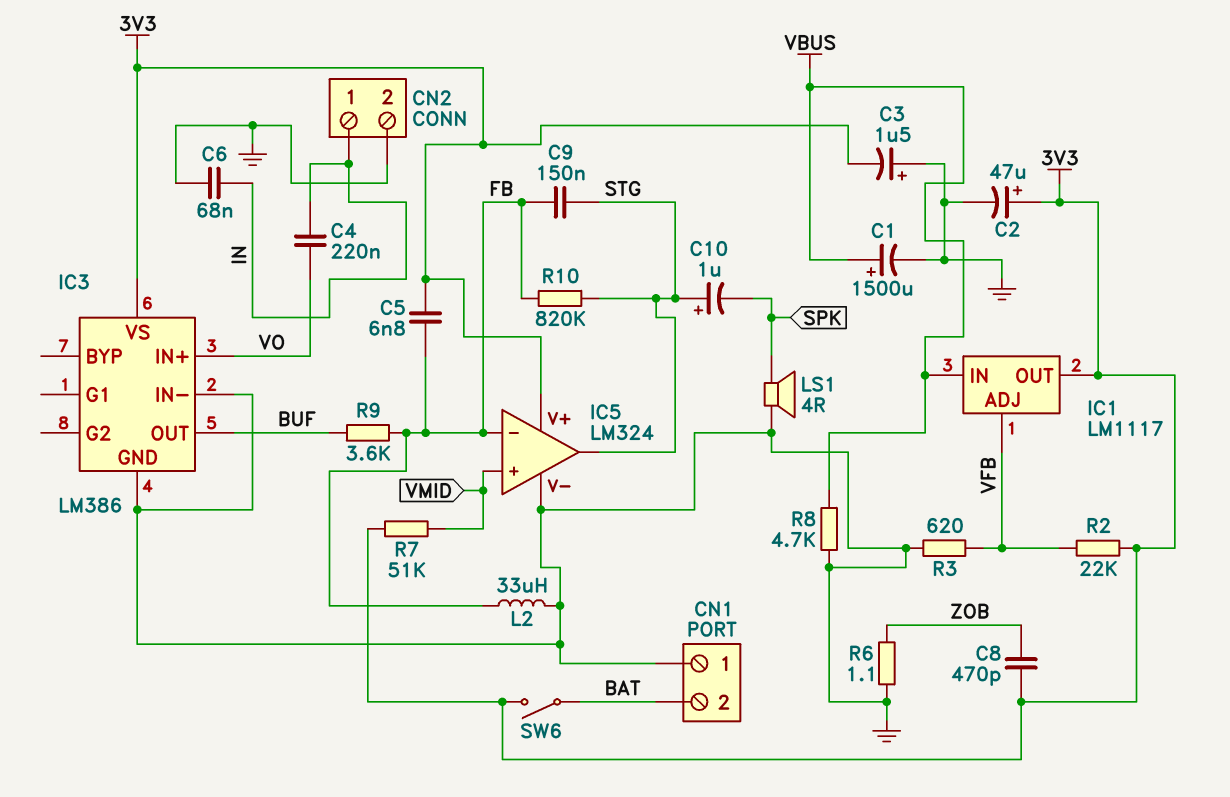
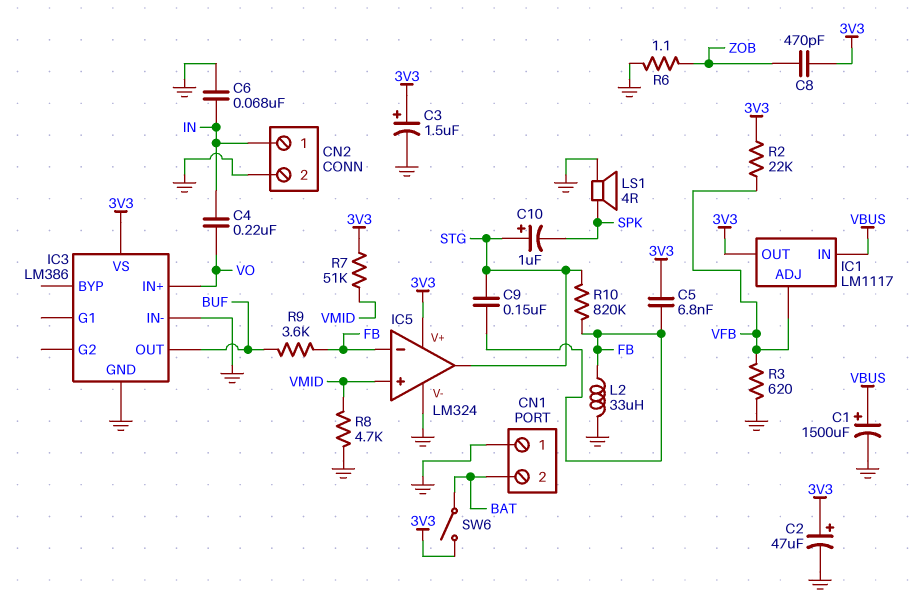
C3: 1.5uF (plus GND, minus 3V3) -> 1.5uF (plus 3V3, minus GND)
R8: 4.7k (GND, VBUS) -> 4.7k (GND, VMID)

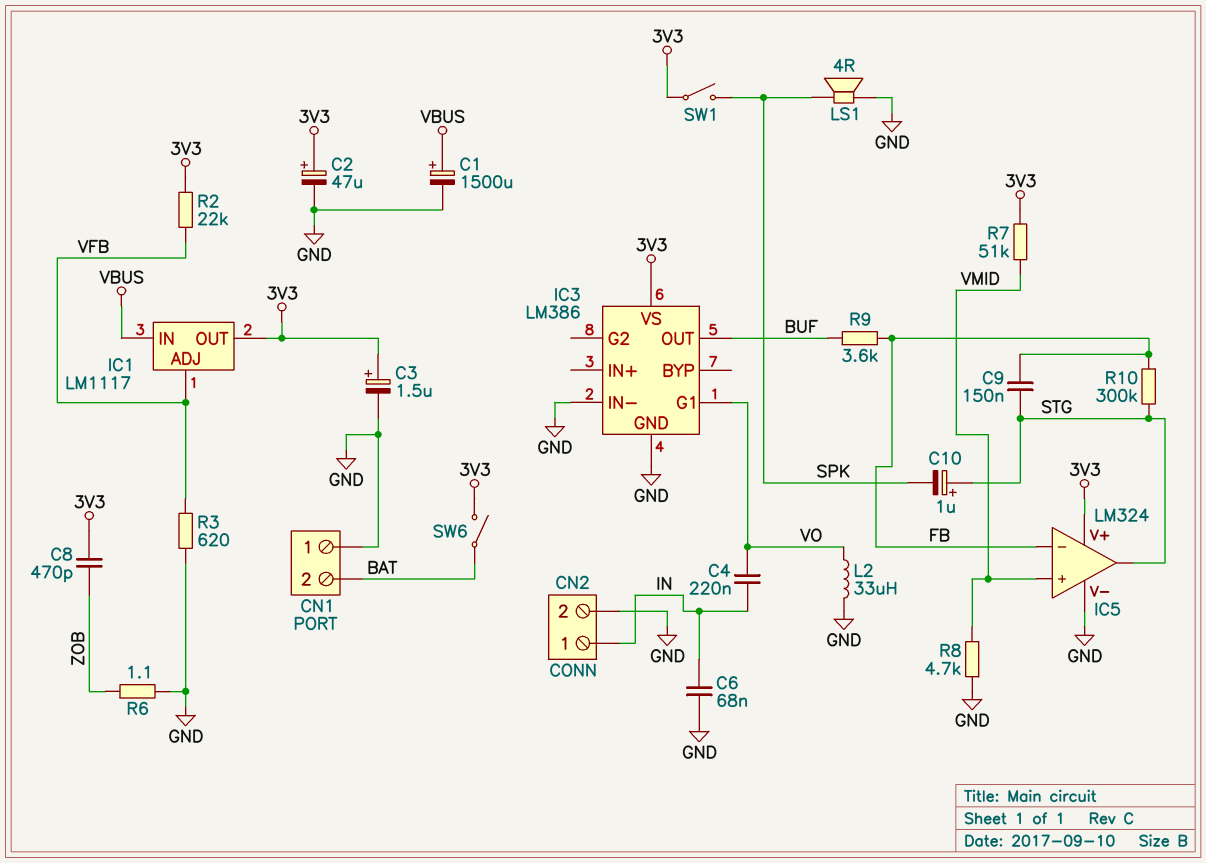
C5: 6.8nF (3V3, FB) -> none
IC3 pin G1: none -> VO
IC3 pin IN+: VO -> none
L2: 33uH (FB, GND) -> 33uH (GND, VO)
R10: 820k (FB, STG) -> 300k (FB, STG)
SW1: none -> switch (3V3, SPK)

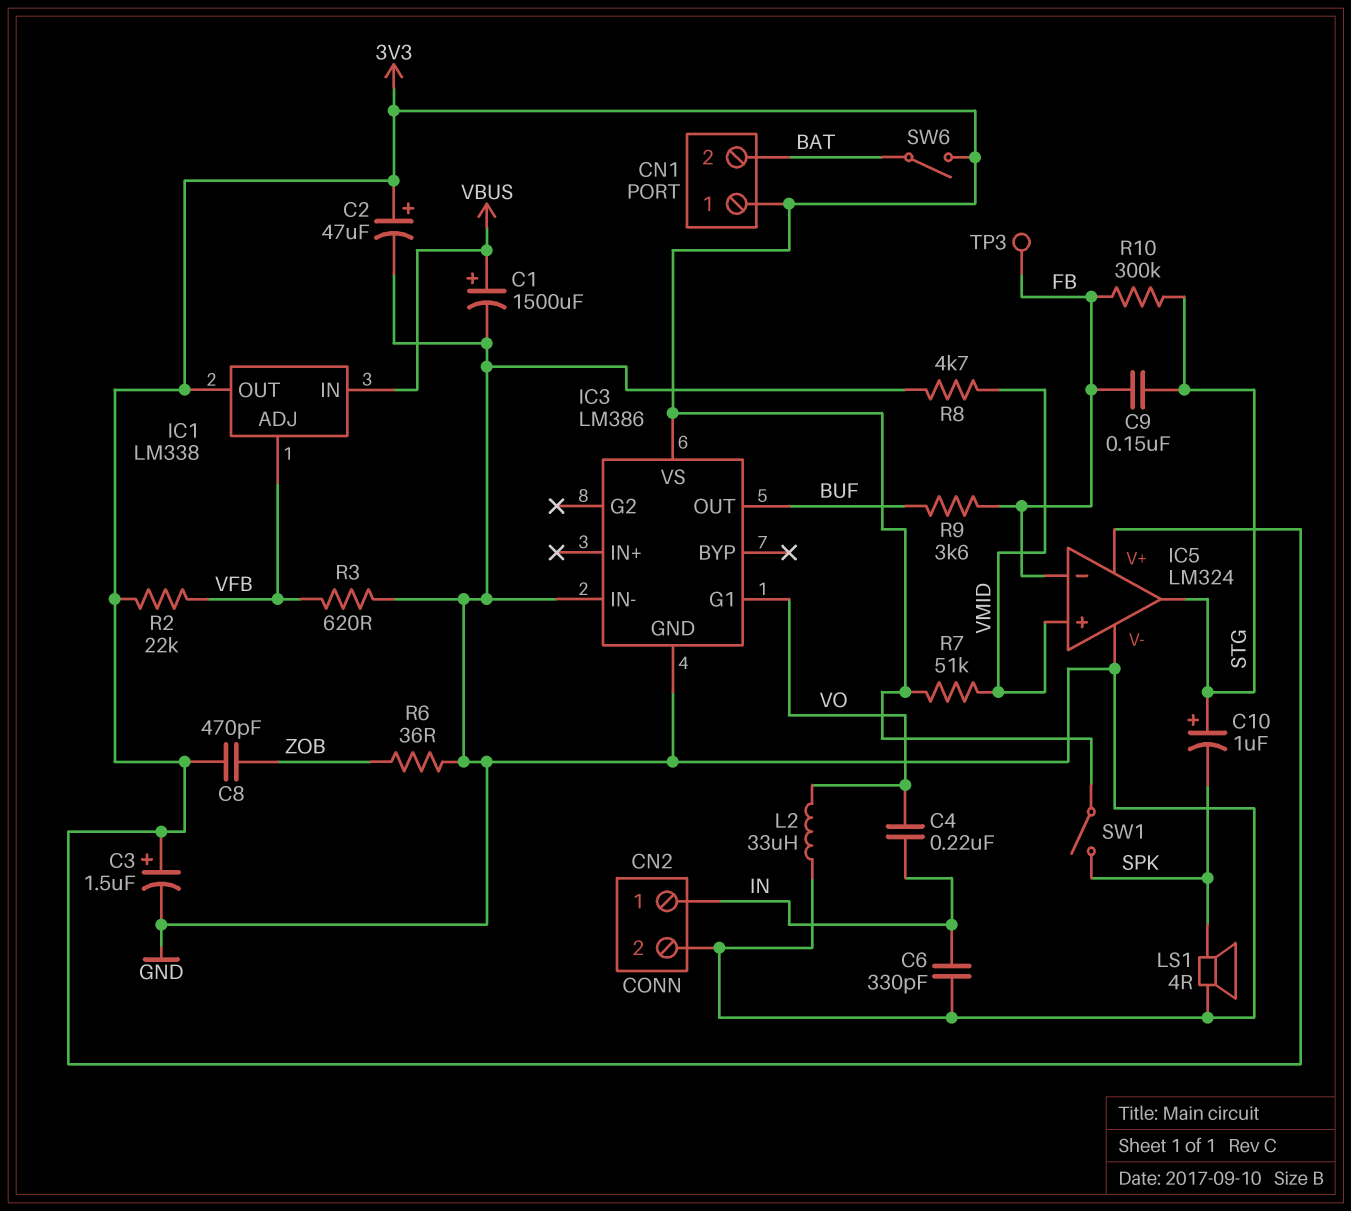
C6: 68nF (GND, IN) -> 330pF (GND, IN)
CN1 pin 1: GND -> 3V3
IC1: LM1117 -> LM338
R6: 1.1 (GND, ZOB) -> 36 (GND, ZOB)
TP3: none -> test point (FB)

